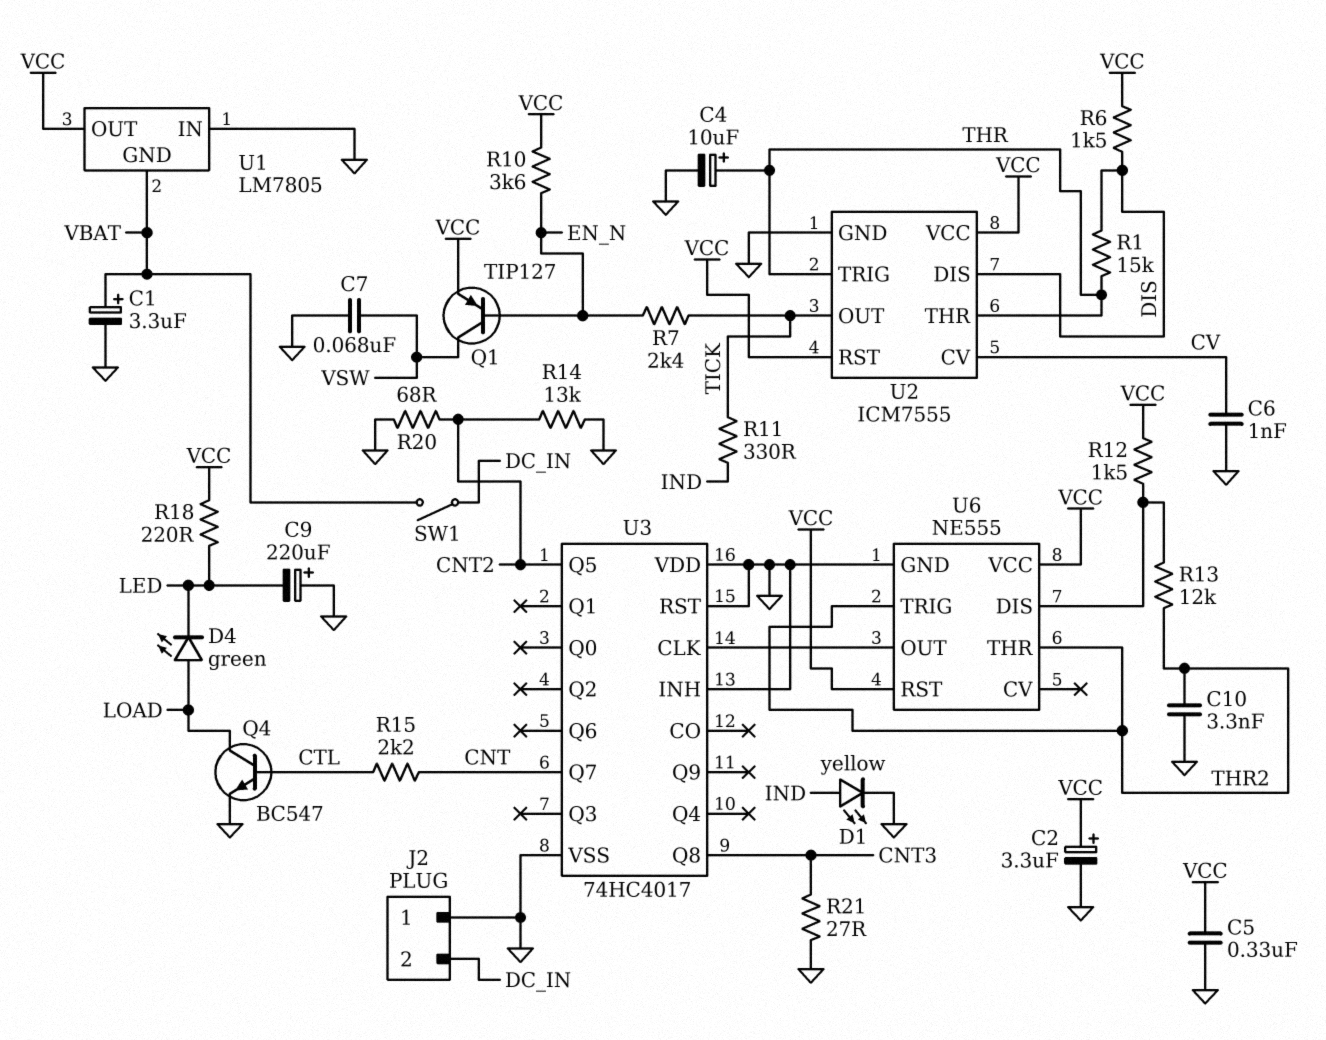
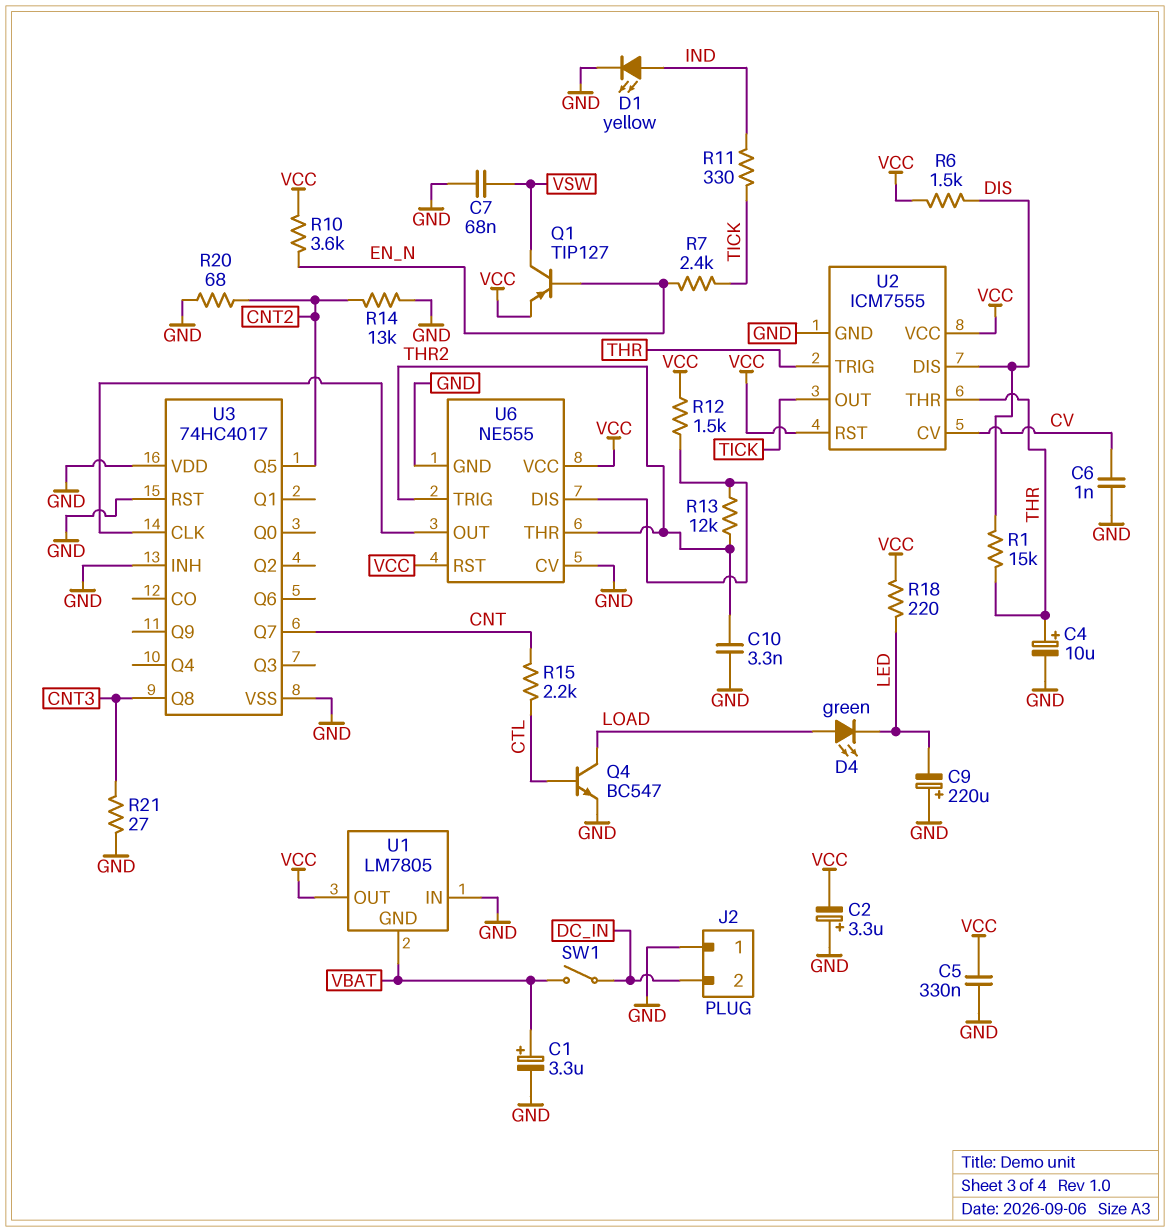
C2: 3.3uF (plus VCC, minus GND) -> 3.3uF (plus GND, minus VCC)
U6 pin CV: none -> GND

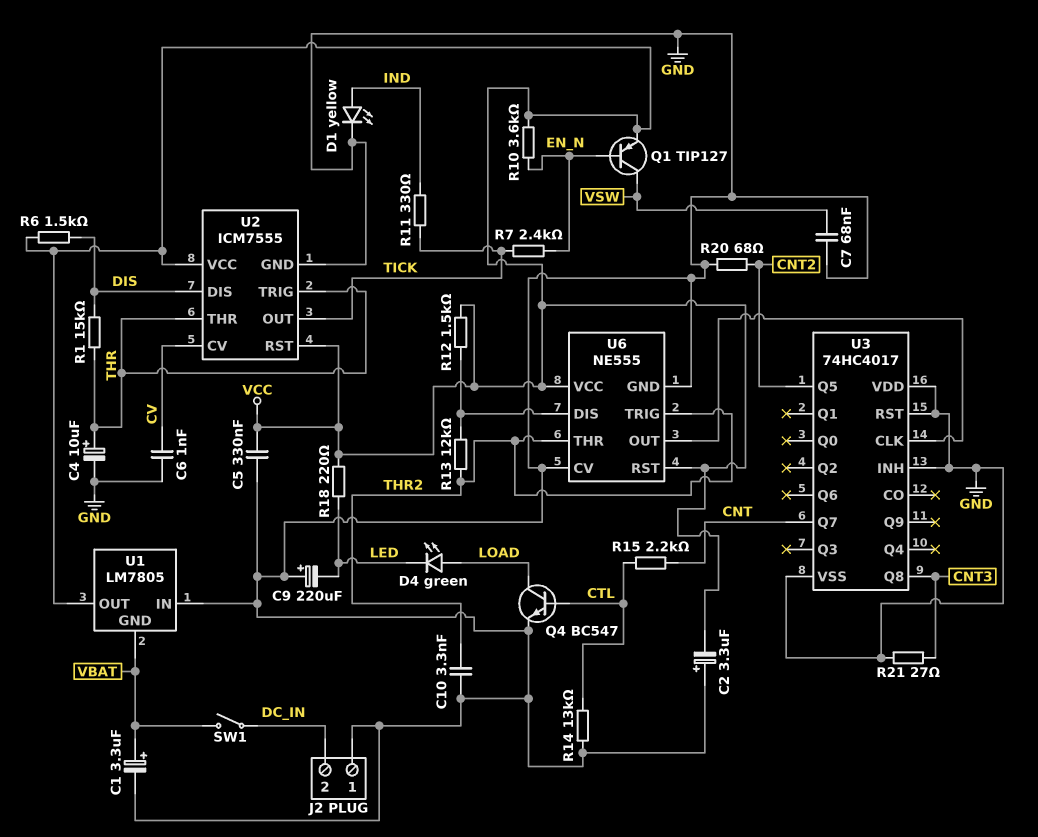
R14: 13k (CNT2, GND) -> 13k (CTL, GND)

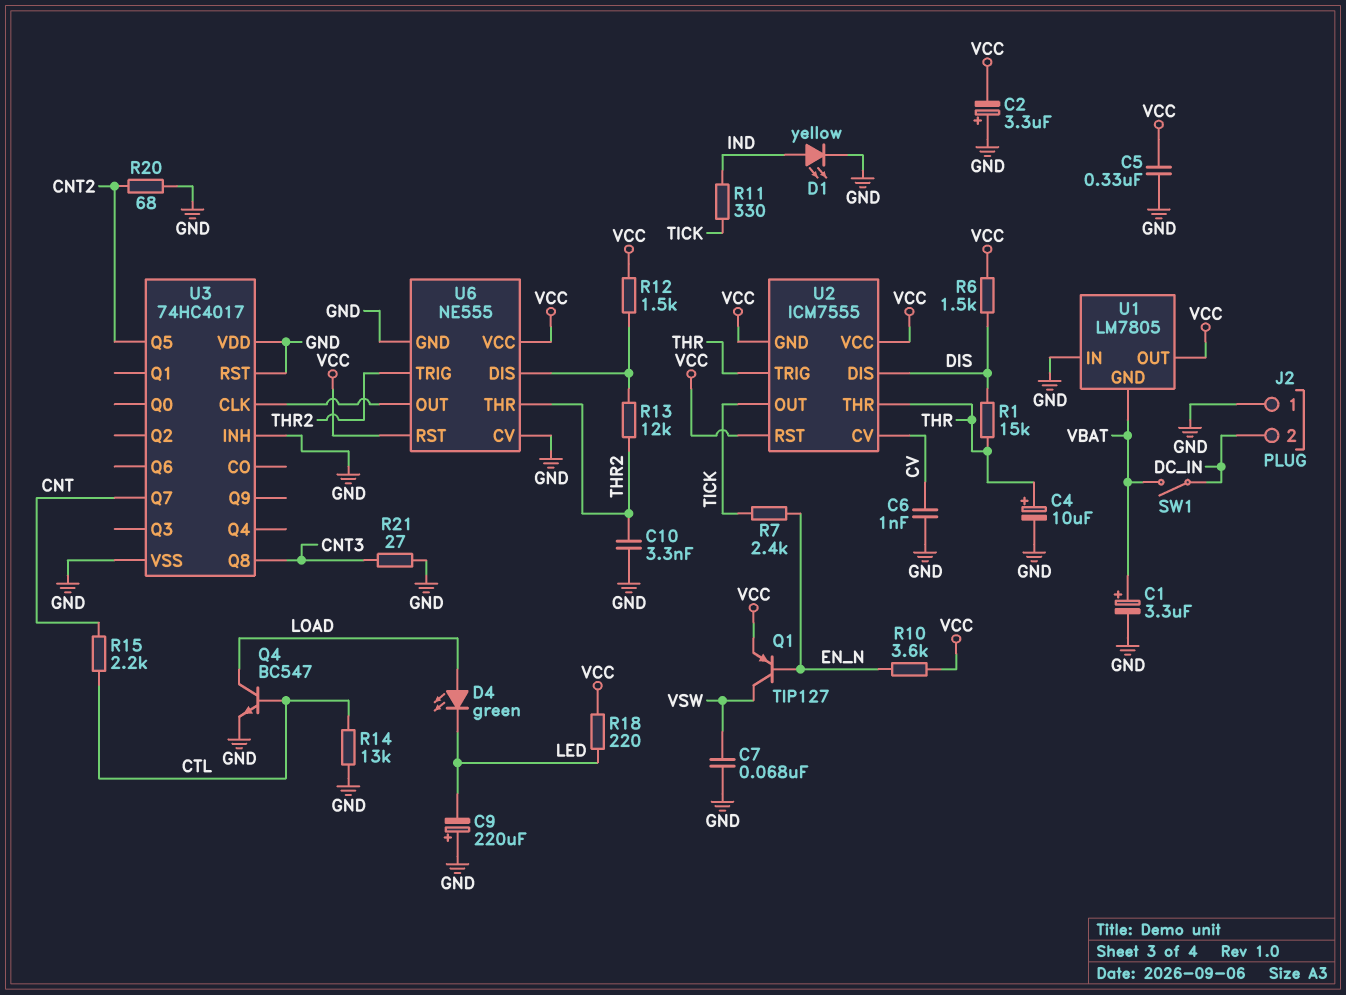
U2 pin GND: GND -> VCC

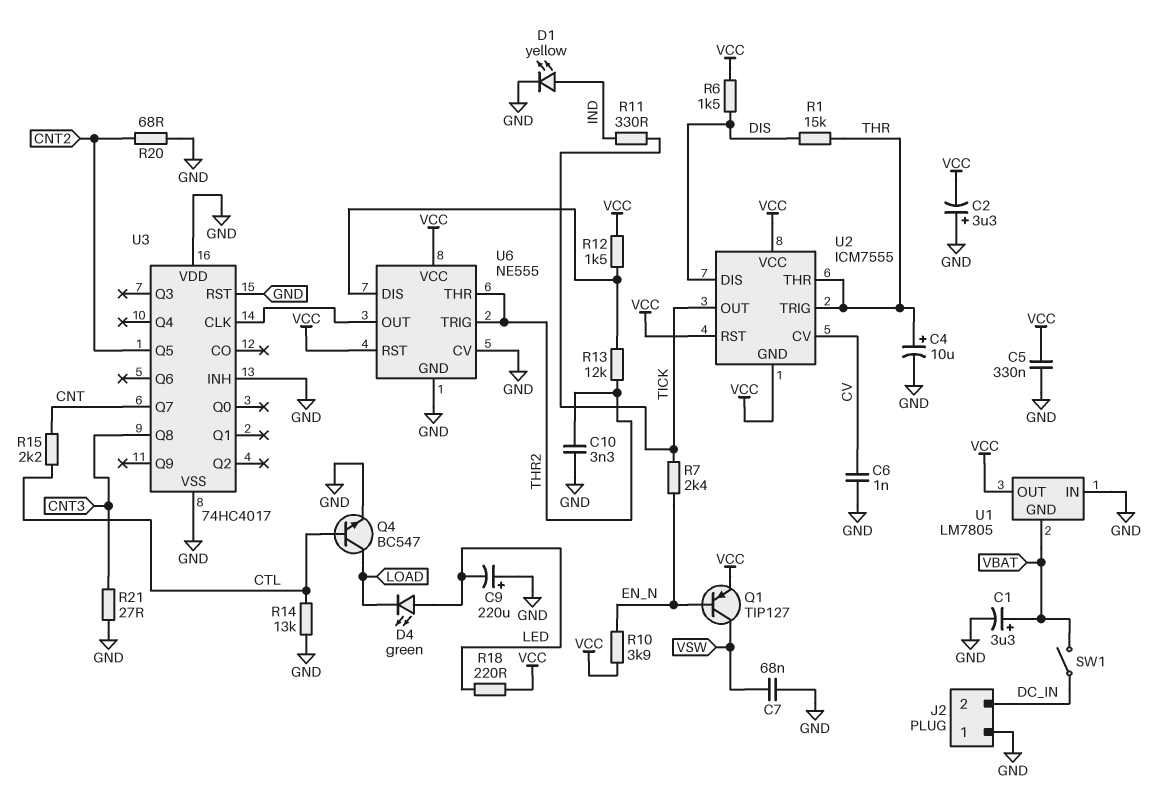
D4: LED green (A LOAD, K LED) -> LED green (A LED, K LOAD)
R10: 3.6k (EN_N, VCC) -> 3.9k (EN_N, VCC)

